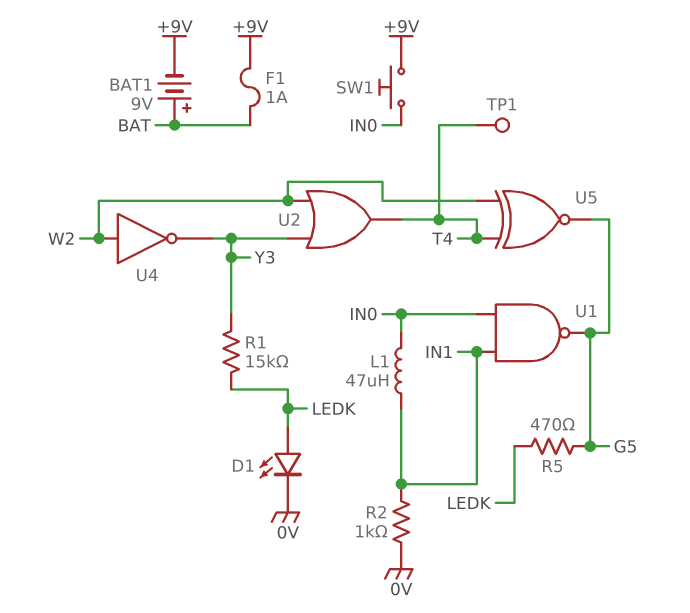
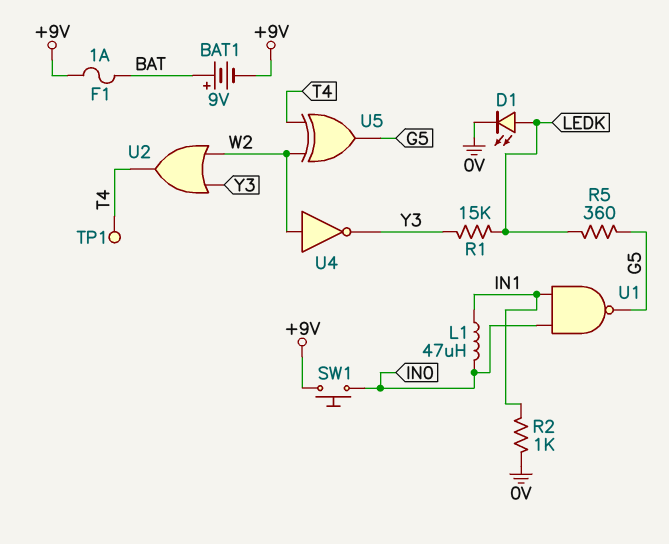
R5: 470 (G5, LEDK) -> 360 (G5, LEDK)
U5: XNOR (in T4, in W2, out G5) -> XOR (in T4, in W2, out G5)

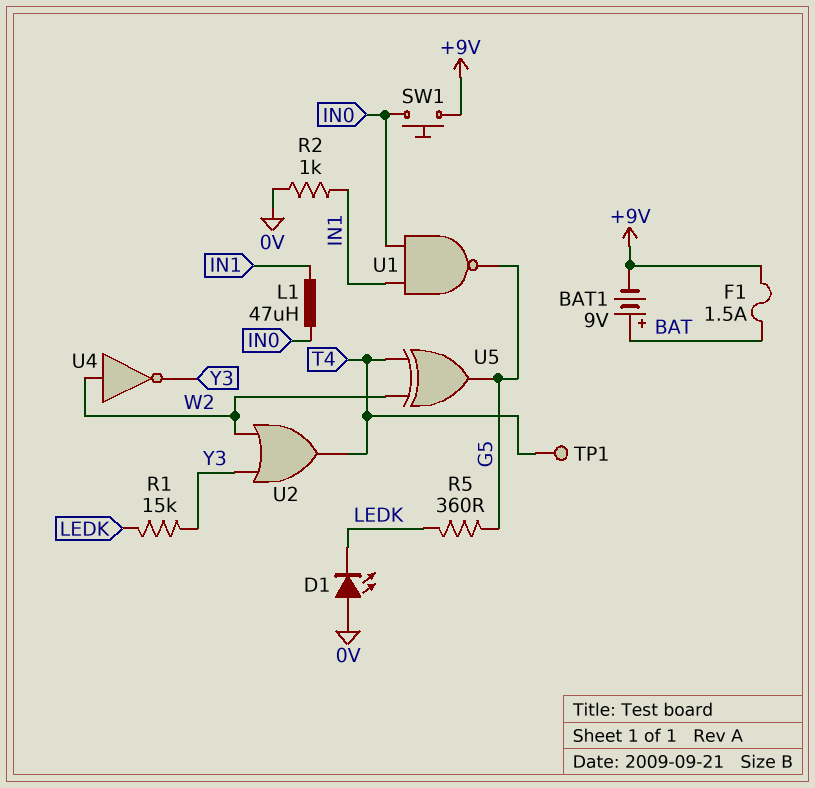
D1: LED (A LEDK, K 0V) -> LED (A 0V, K LEDK)
F1: 1A (+9V, BAT) -> 1.5A (+9V, BAT)

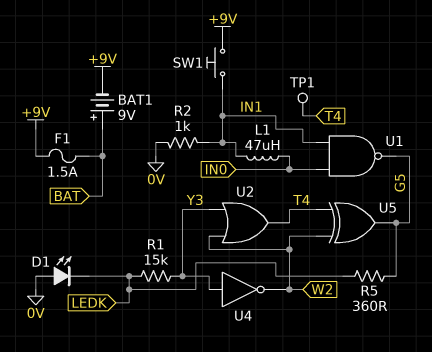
SW1: button (+9V, IN0) -> button (+9V, IN1)
U4: NOT (in W2, out Y3) -> NOT (in Y3, out W2)

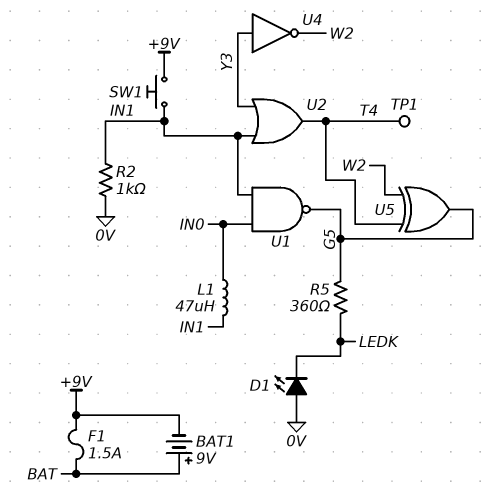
R1: 15k (LEDK, Y3) -> none
U2: OR (in W2, in Y3, out T4) -> OR (in IN1, in Y3, out T4)

